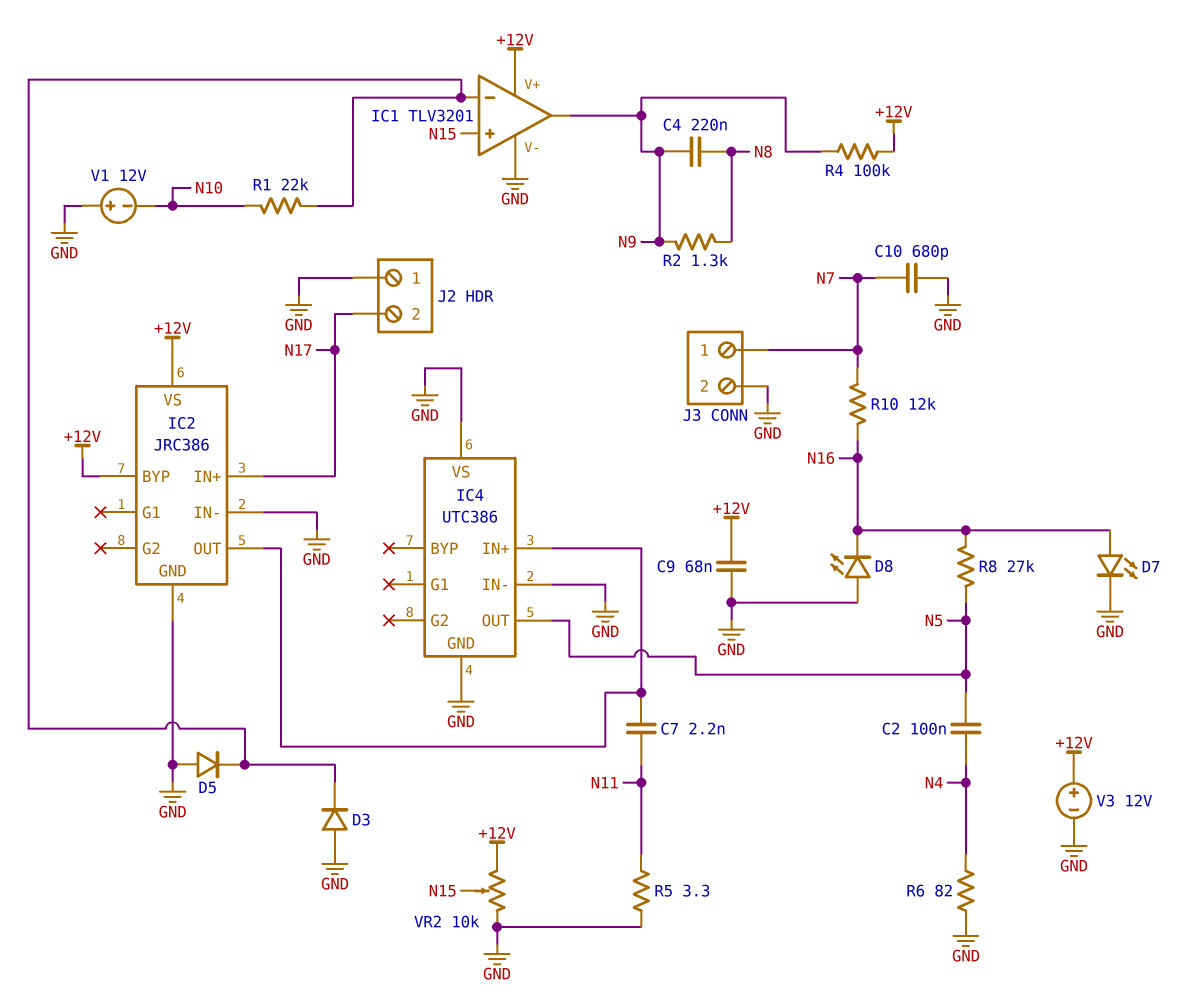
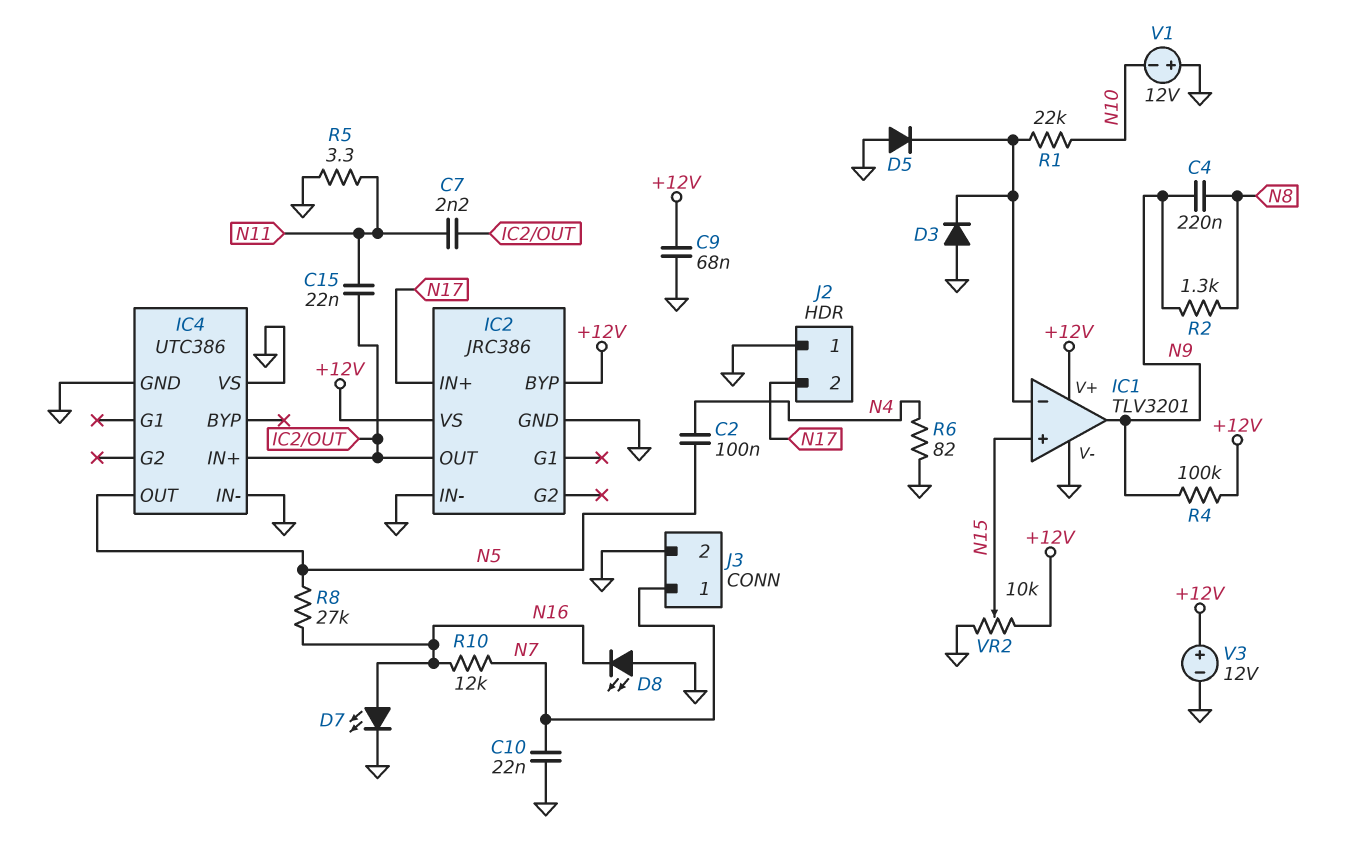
C10: 680pF (GND, N7) -> 22nF (GND, N7)
C15: none -> 22nF (IC2/OUT, N11)

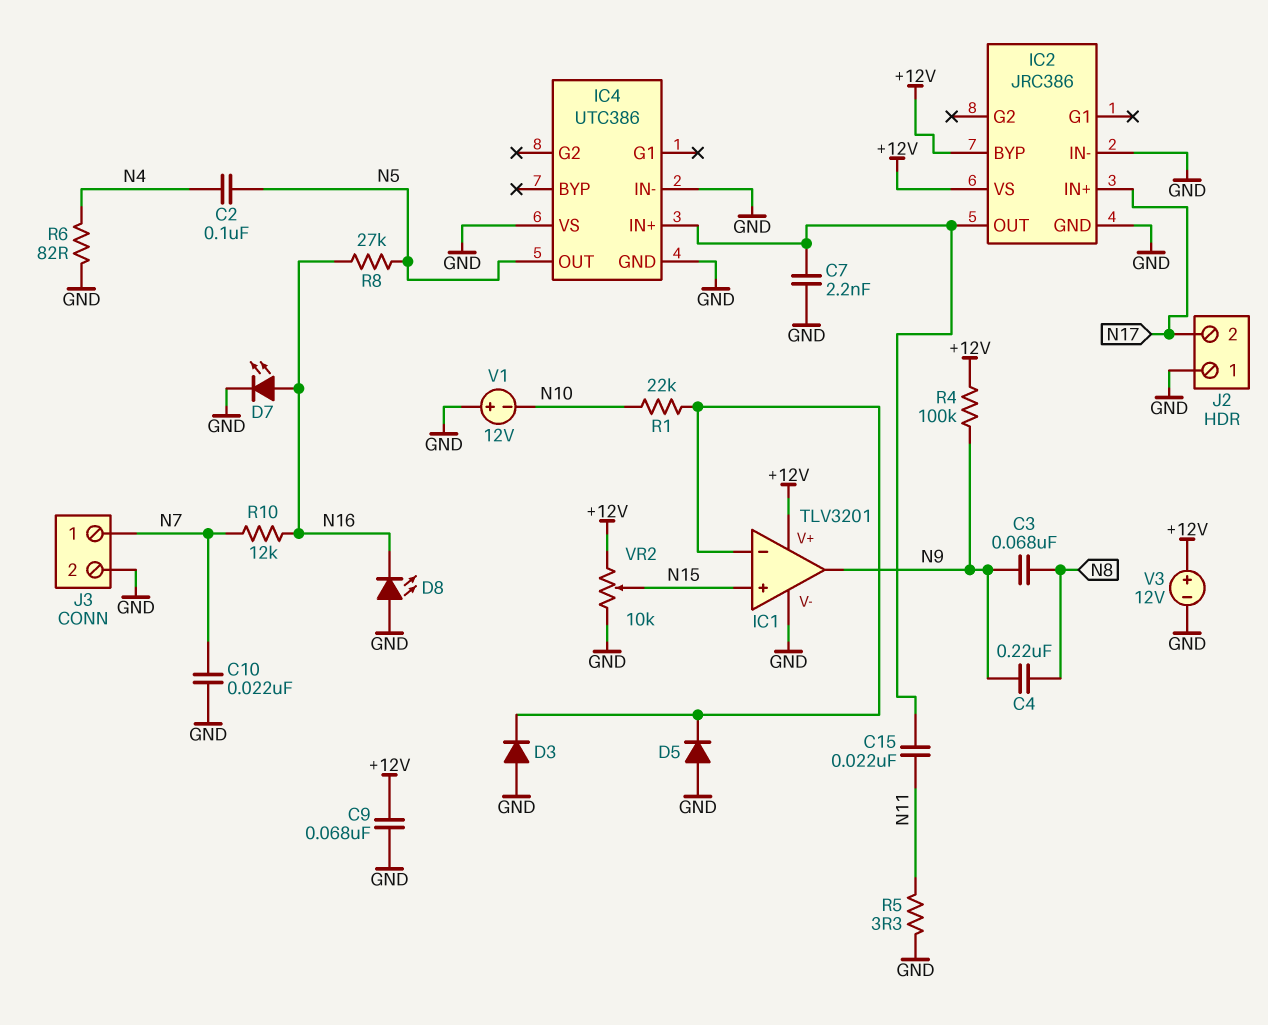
C3: none -> 68nF (N8, N9)
C7: 2.2nF (IC2/OUT, N11) -> 2.2nF (GND, IC2/OUT)
R2: 1.3k (N8, N9) -> none

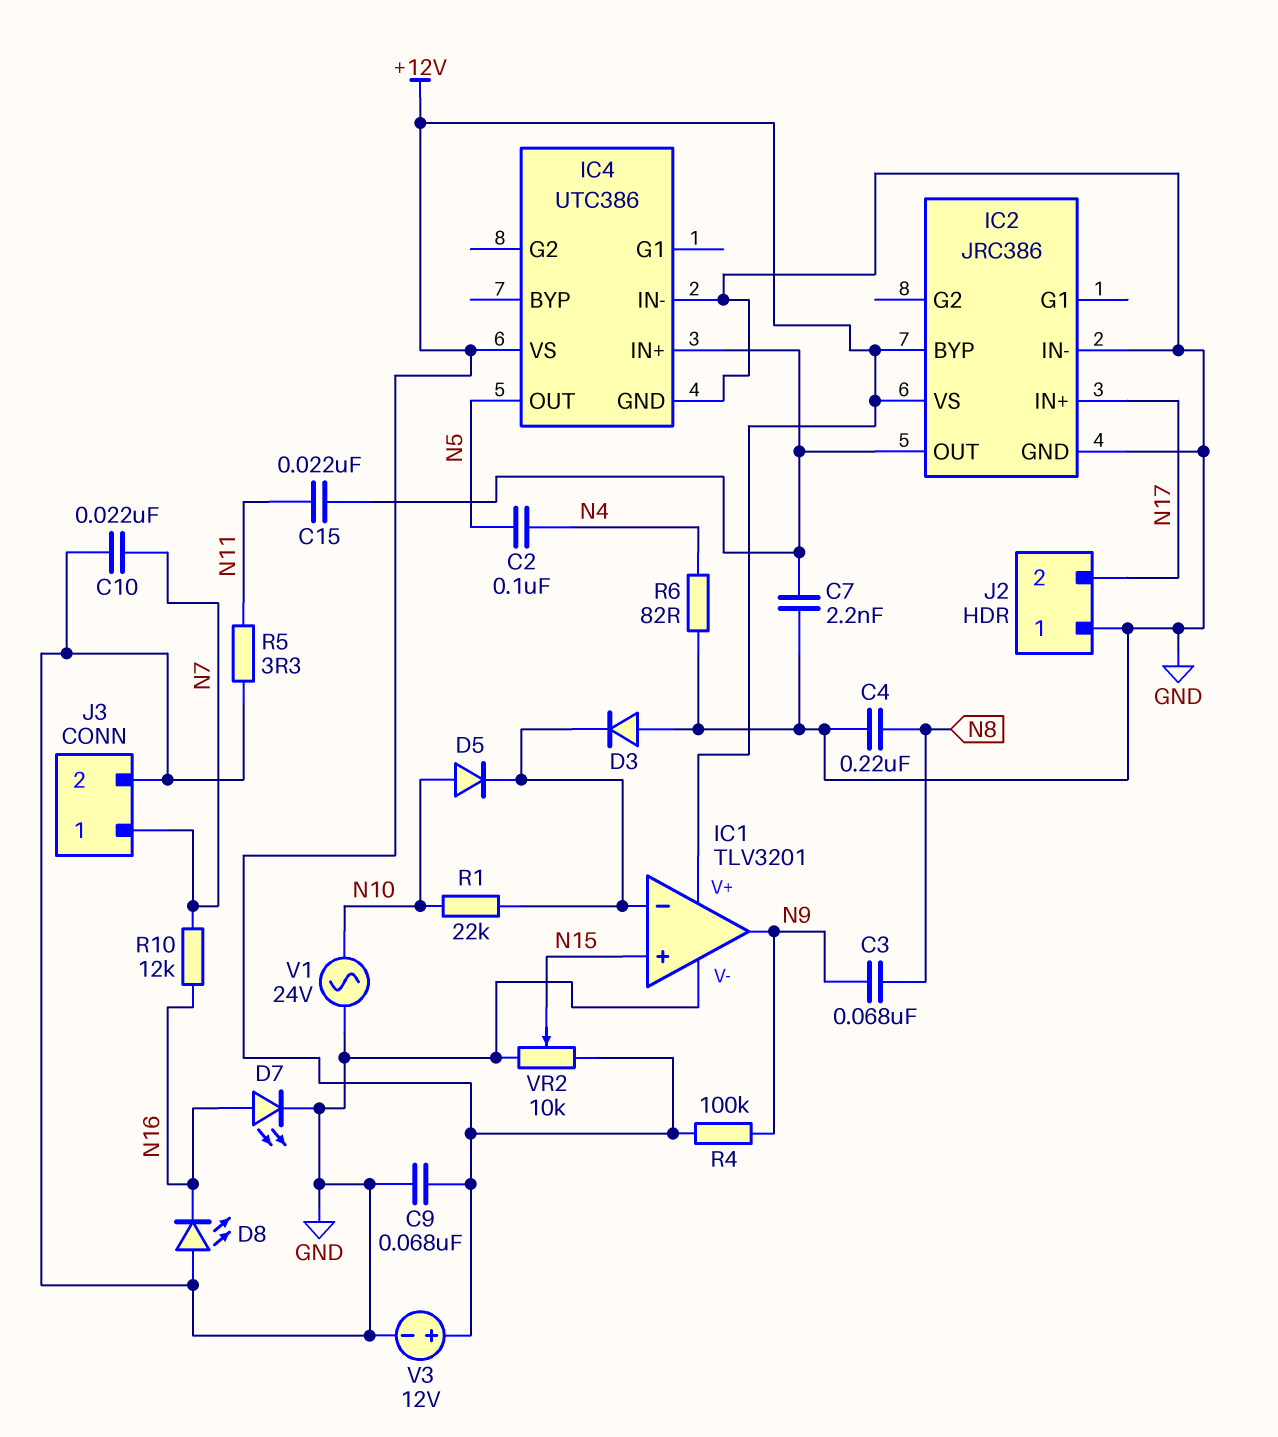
C4: 220nF (N8, N9) -> 220nF (GND, N8)
D5: diode (A GND, K IC1/in-) -> diode (A N10, K IC1/in-)
IC4 pin VS: GND -> +12V
R8: 27k (N5, N16) -> none
V1: 12V (plus GND, minus N10) -> AC 24V (GND, N10)

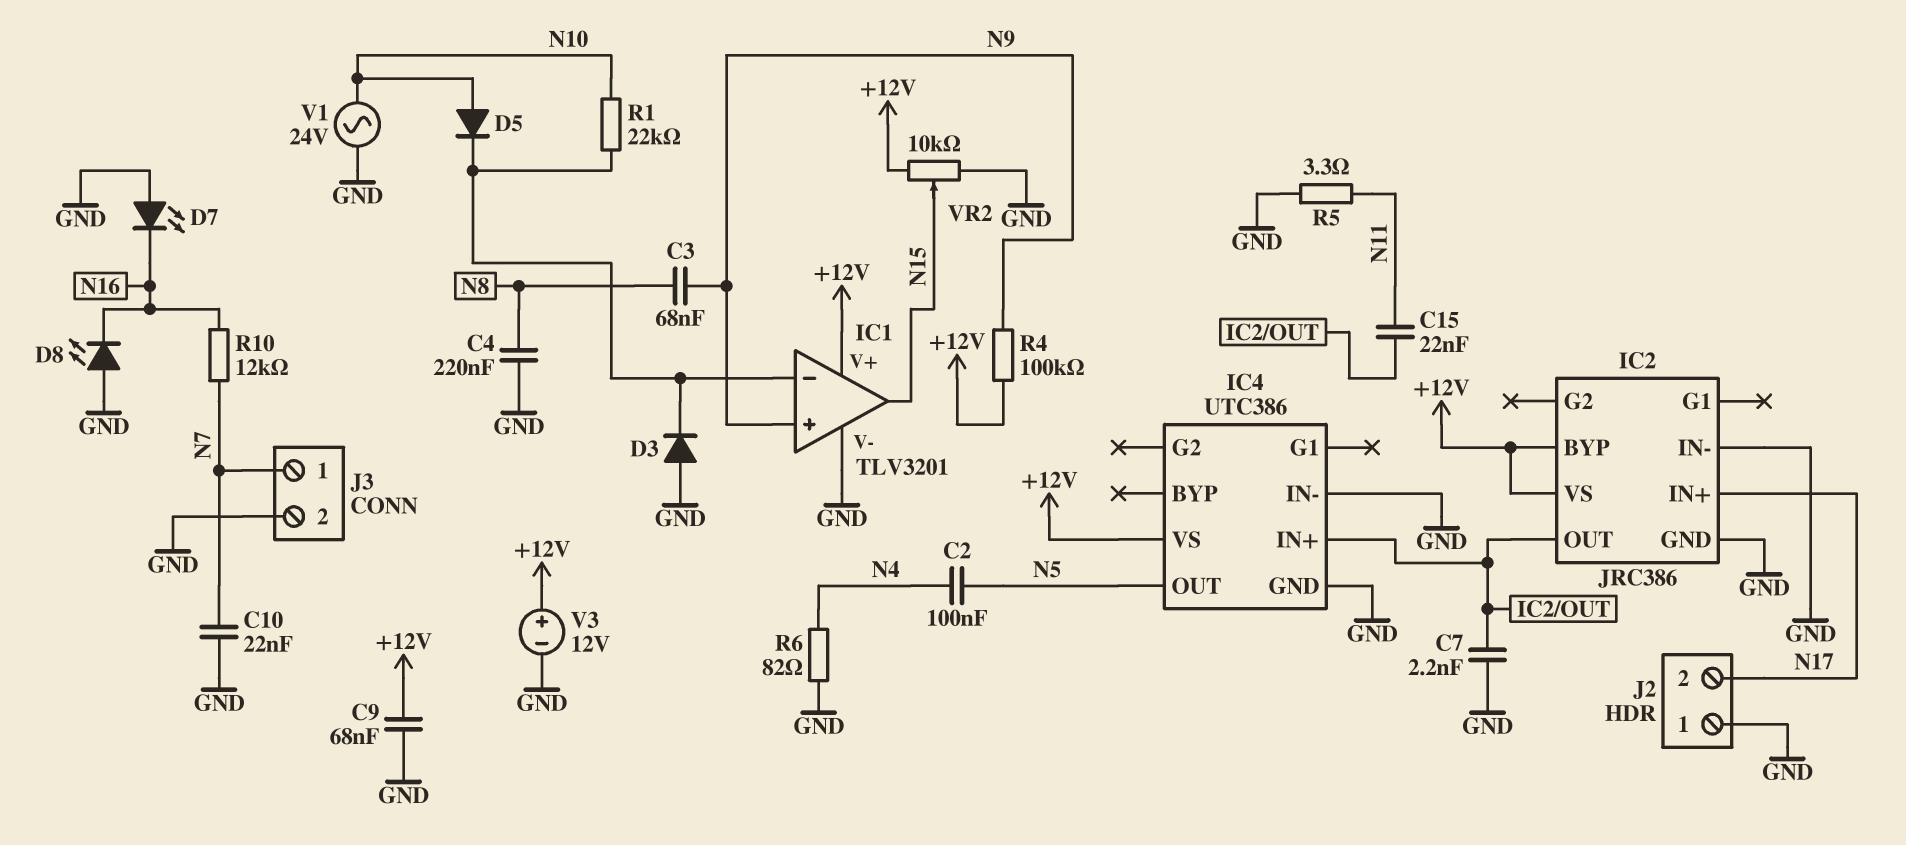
D7: LED (A N16, K GND) -> LED (A GND, K N16)
IC1 pin in+: N15 -> N9
IC1 pin out: N9 -> N15

